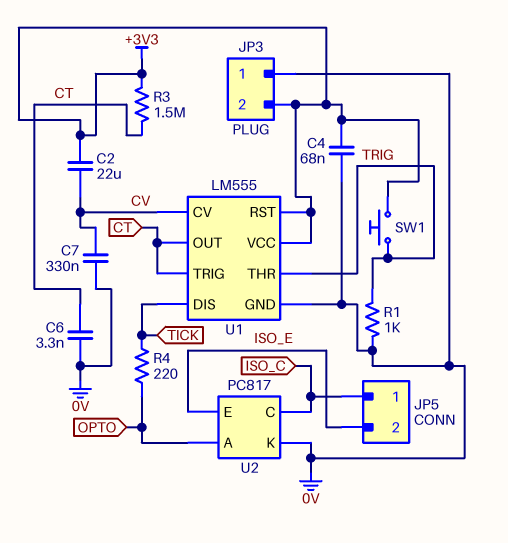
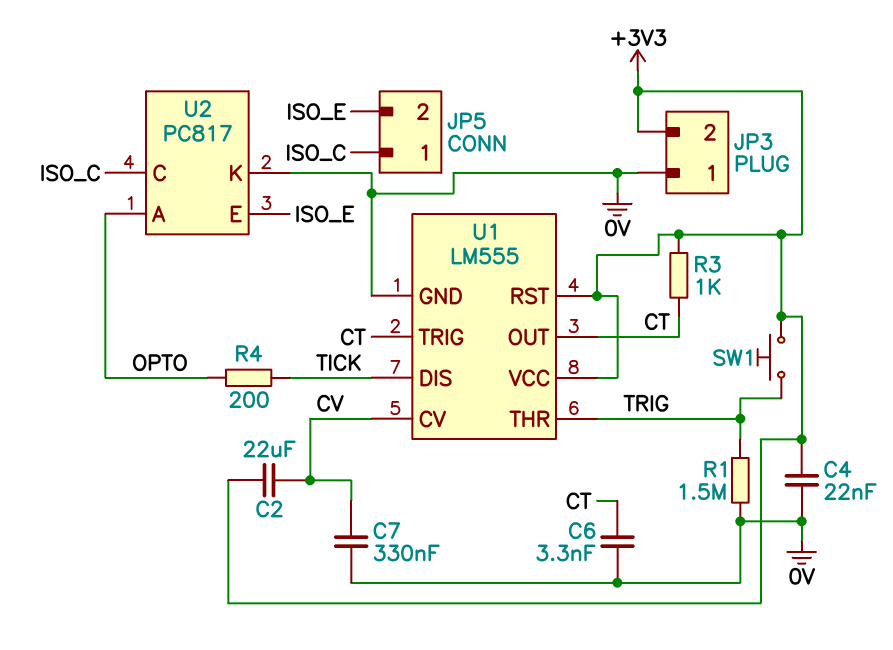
C4: 68nF (+3V3, 0V) -> 22nF (+3V3, 0V)
R1: 1k (0V, TRIG) -> 1.5M (0V, TRIG)
R3: 1.5M (+3V3, CT) -> 1k (+3V3, CT)
R4: 220 (OPTO, TICK) -> 200 (OPTO, TICK)

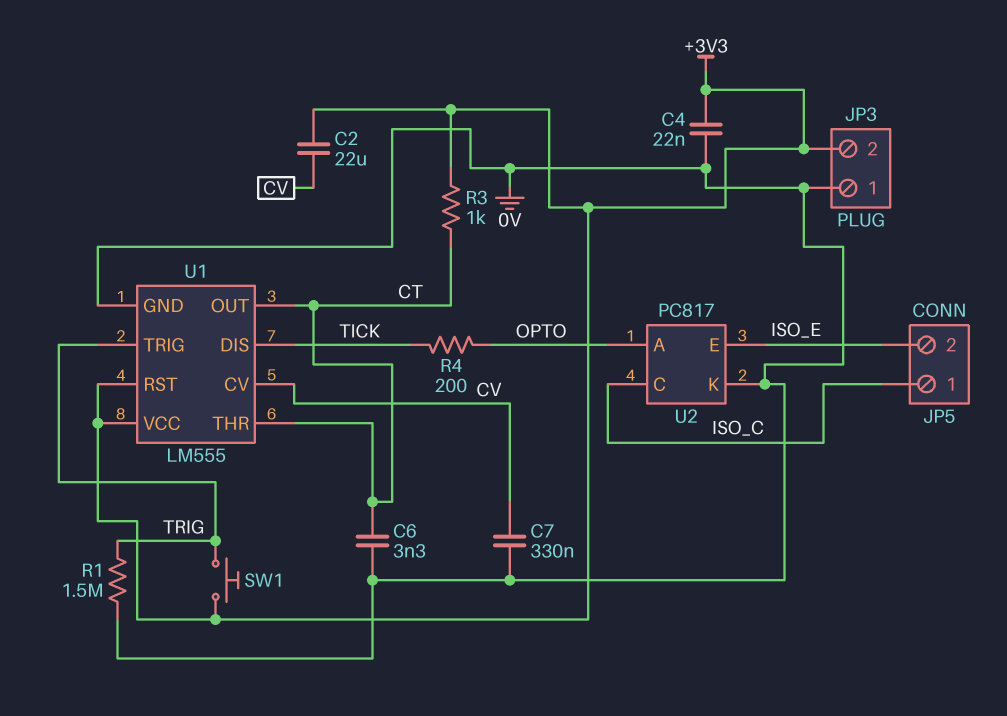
U1 pin THR: TRIG -> CT
U1 pin TRIG: CT -> TRIG

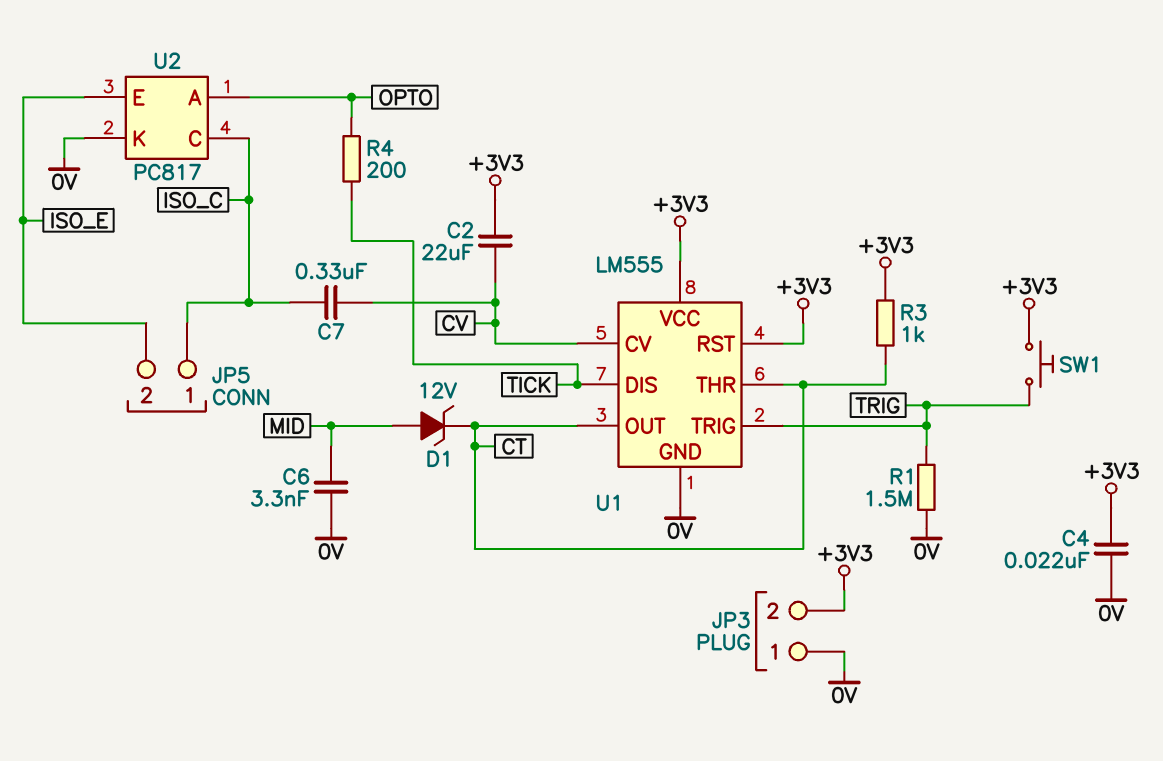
C6: 3.3nF (0V, CT) -> 3.3nF (0V, MID)
C7: 330nF (0V, CV) -> 330nF (CV, ISO_C)
D1: none -> zener 12V (A MID, K CT)

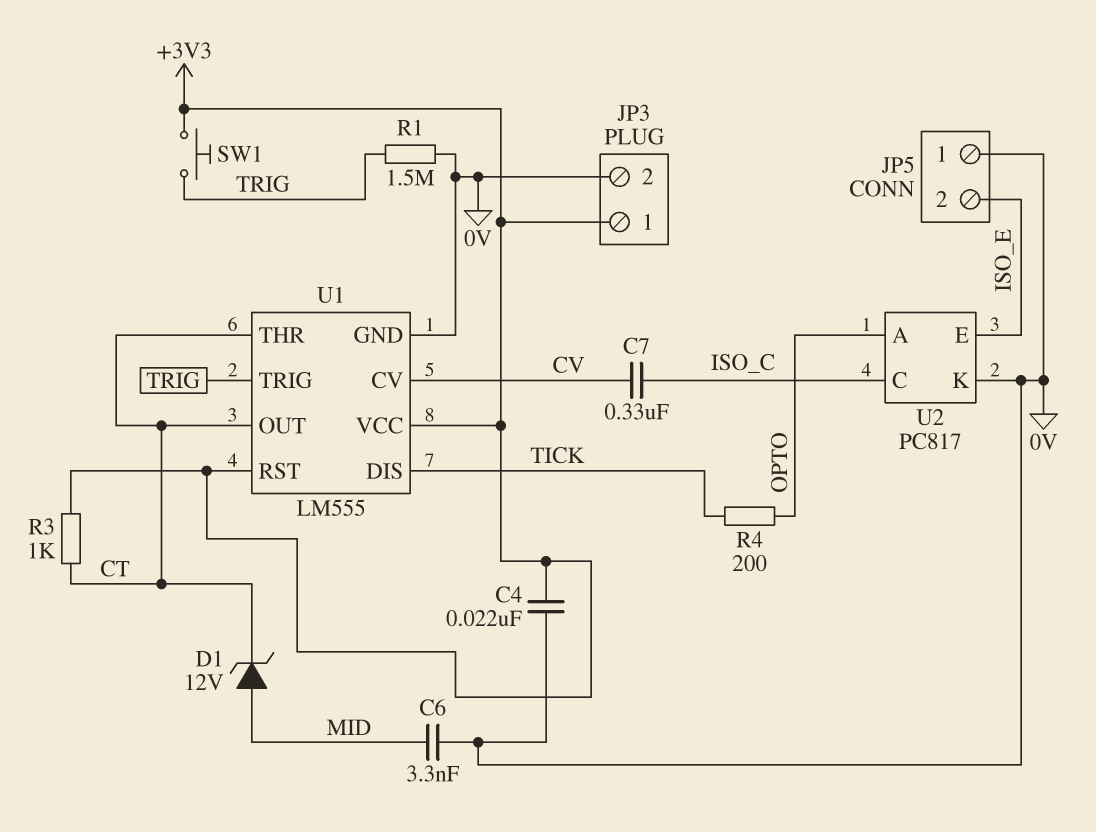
C2: 22uF (+3V3, CV) -> none
JP3 pin 1: 0V -> +3V3
JP3 pin 2: +3V3 -> 0V
JP5 pin 1: ISO_C -> 0V

